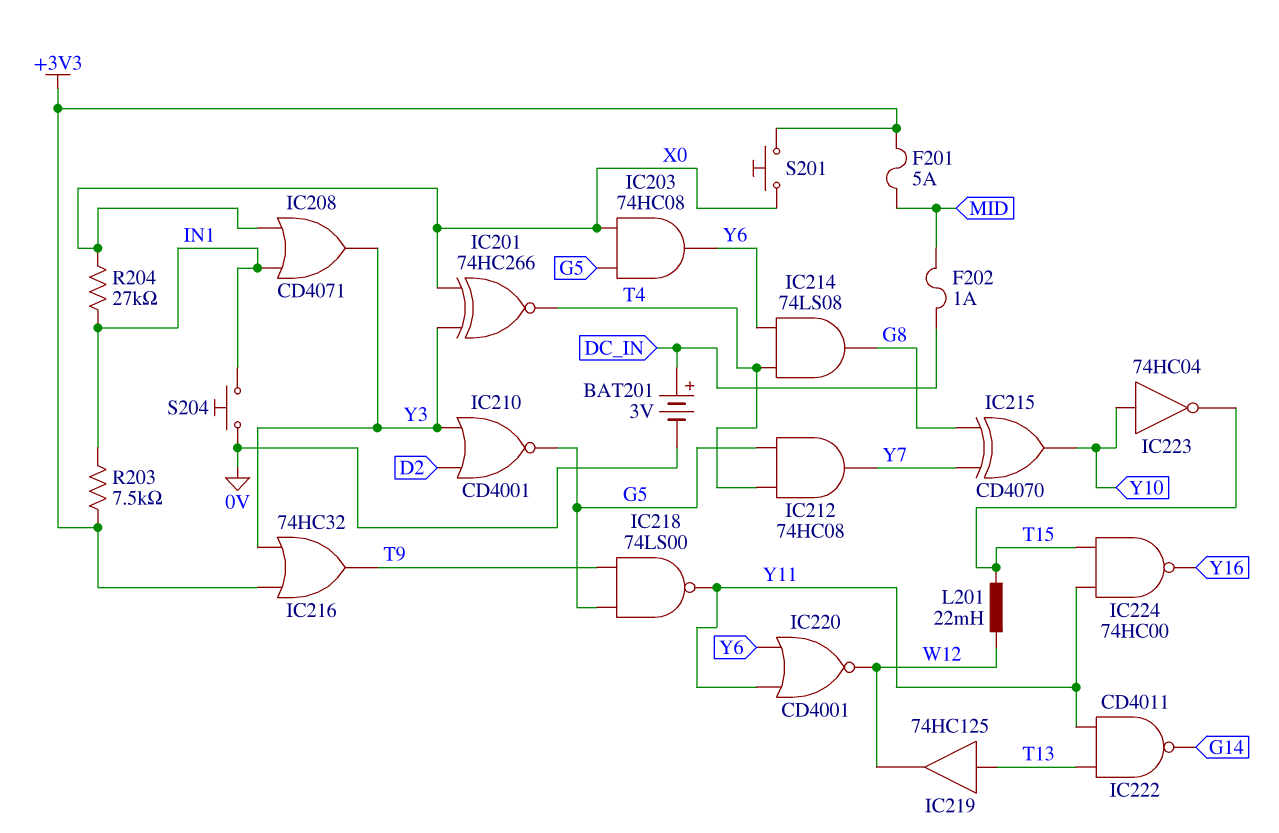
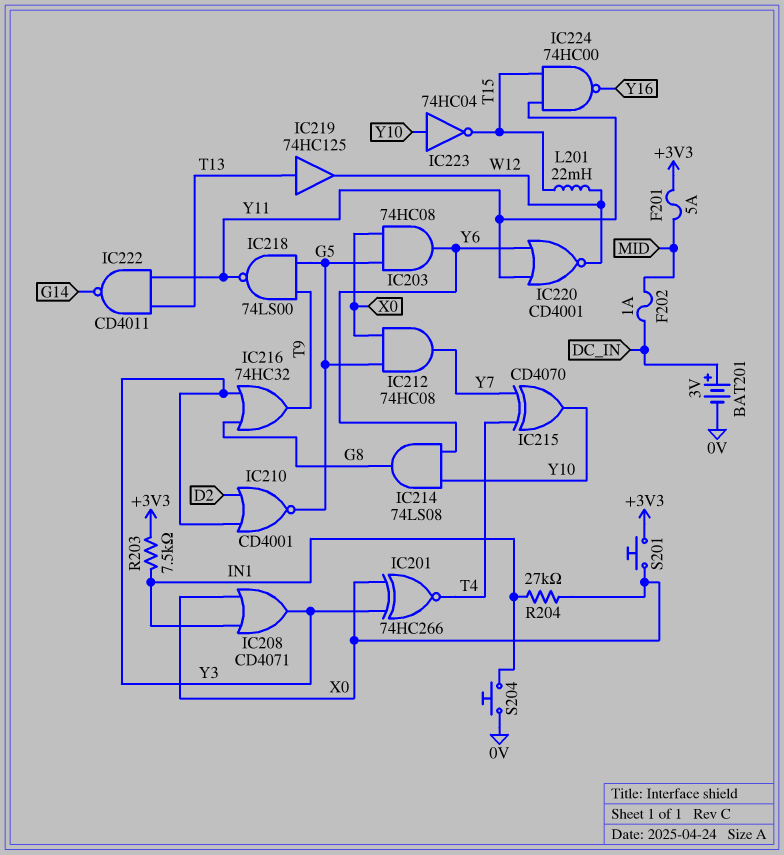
IC212: AND 74HC08 (in G5, in T4, out Y7) -> AND 74HC08 (in G5, in X0, out Y7)
IC214: AND 74LS08 (in T4, in Y6, out G8) -> AND 74LS08 (in Y6, in Y10, out G8)
IC215: XOR CD4070 (in G8, in Y7, out Y10) -> XOR CD4070 (in T4, in Y7, out Y10)
IC216: OR 74HC32 (in +3V3, in Y3, out T9) -> OR 74HC32 (in G8, in Y3, out T9)

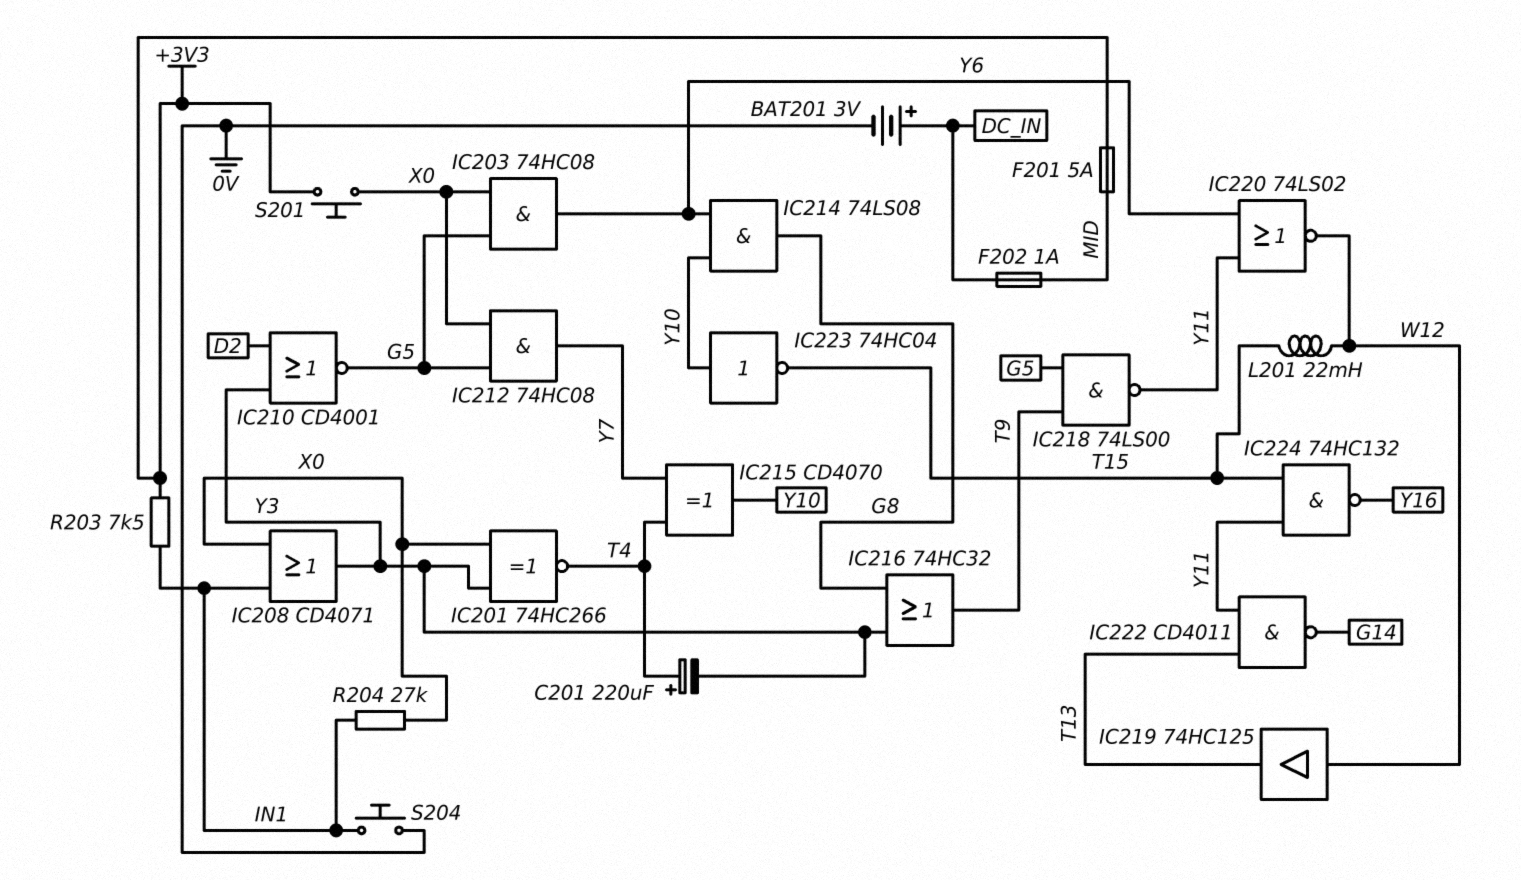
C201: none -> 220uF (plus T4, minus Y3)
IC219: buffer 74HC125 (in T13, out W12) -> buffer 74HC125 (in W12, out T13)
IC220: NOR CD4001 (in Y6, in Y11, out W12) -> NOR 74LS02 (in Y6, in Y11, out W12)
IC224: NAND 74HC00 (in T15, in Y11, out Y16) -> NAND 74HC132 (in T15, in Y11, out Y16)

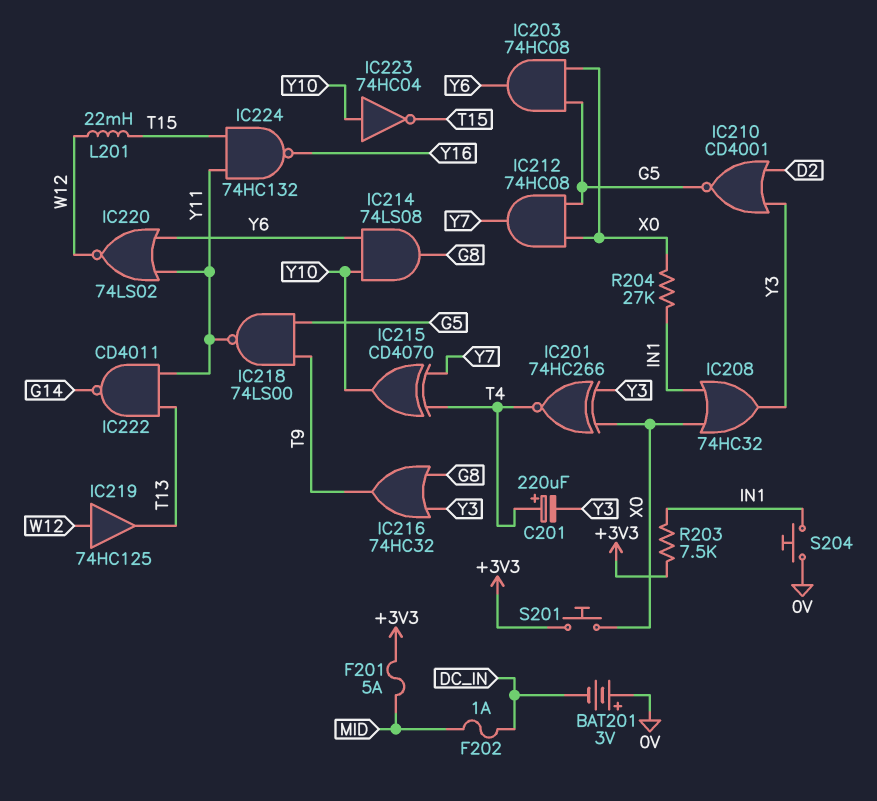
BAT201: 3V (plus DC_IN, minus 0V) -> 3V (plus 0V, minus DC_IN)
IC208: OR CD4071 (in IN1, in X0, out Y3) -> OR 74HC32 (in IN1, in X0, out Y3)

